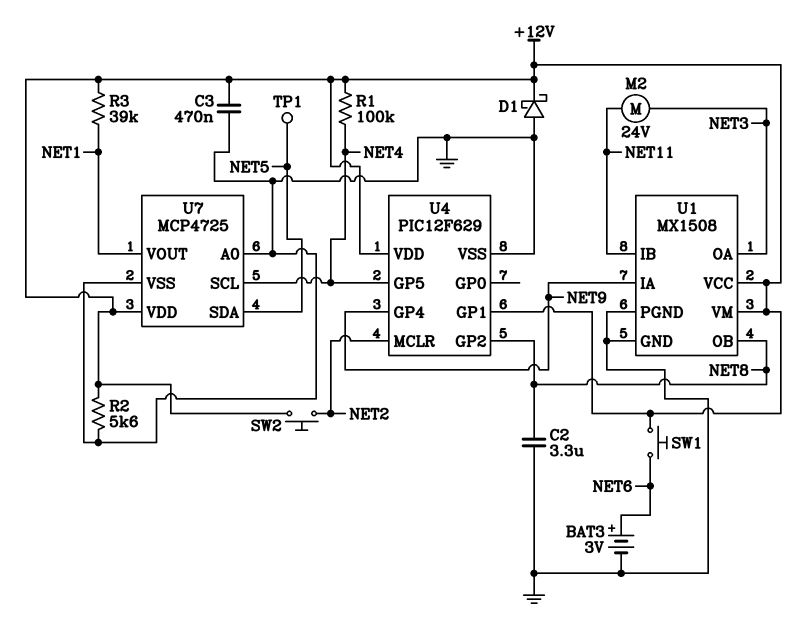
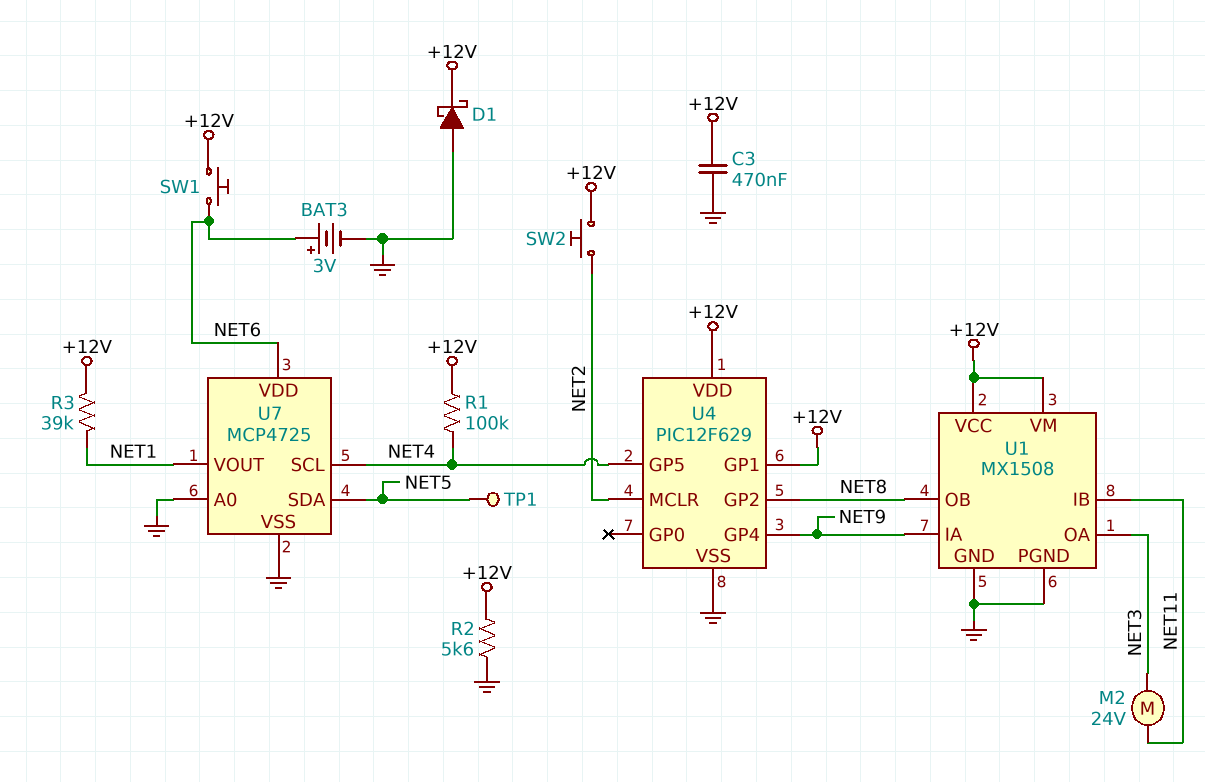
C2: 3.3uF (GND, NET8) -> none
U7 pin VDD: +12V -> NET6

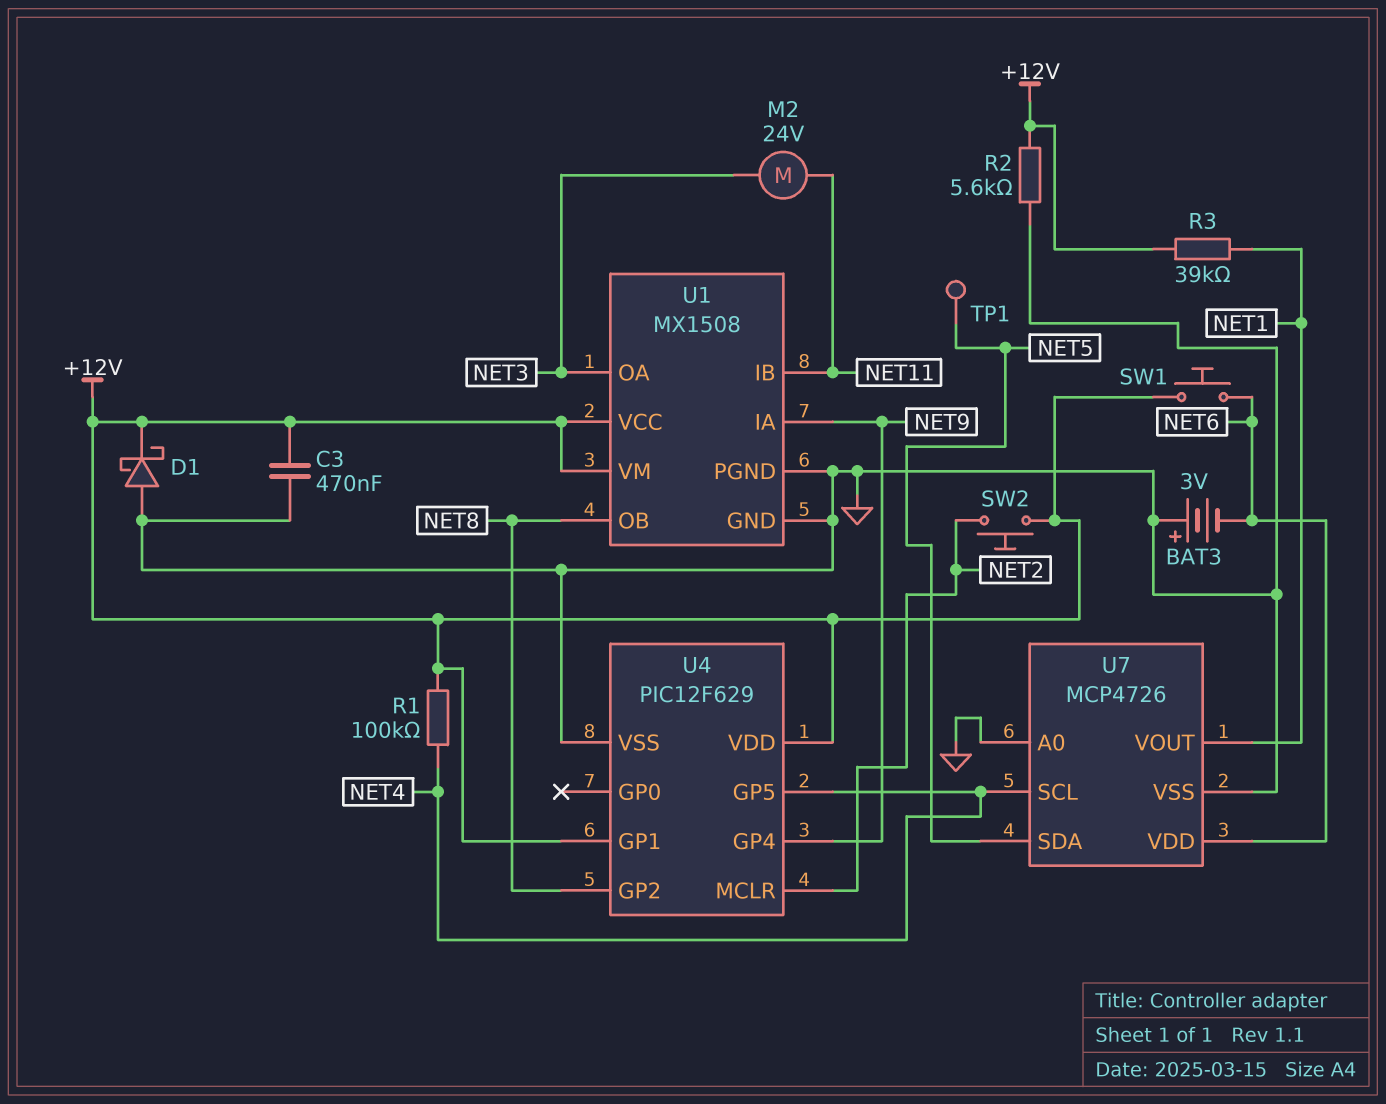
BAT3: 3V (plus NET6, minus GND) -> 3V (plus GND, minus NET6)
U7: MCP4725 -> MCP4726

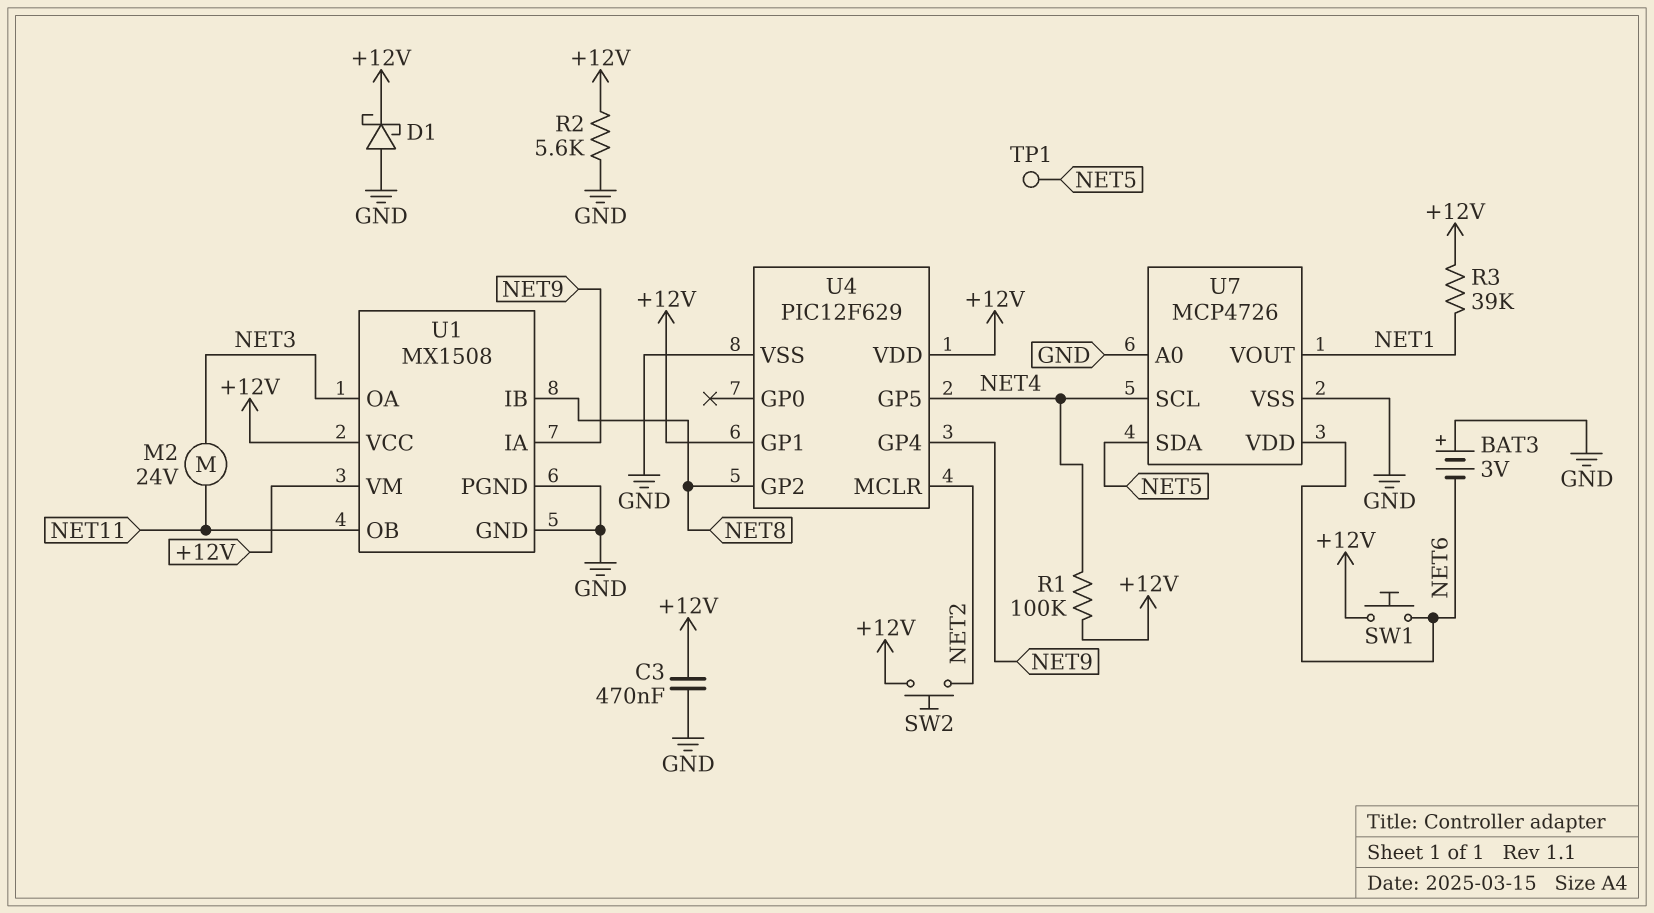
U1 pin IB: NET11 -> NET8
U1 pin OB: NET8 -> NET11

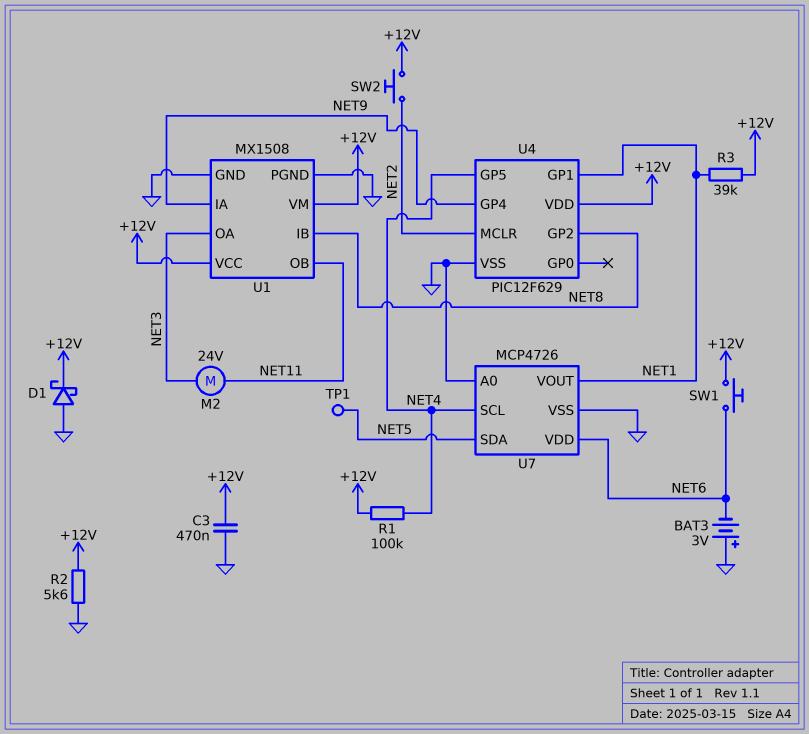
U4 pin GP1: +12V -> NET1

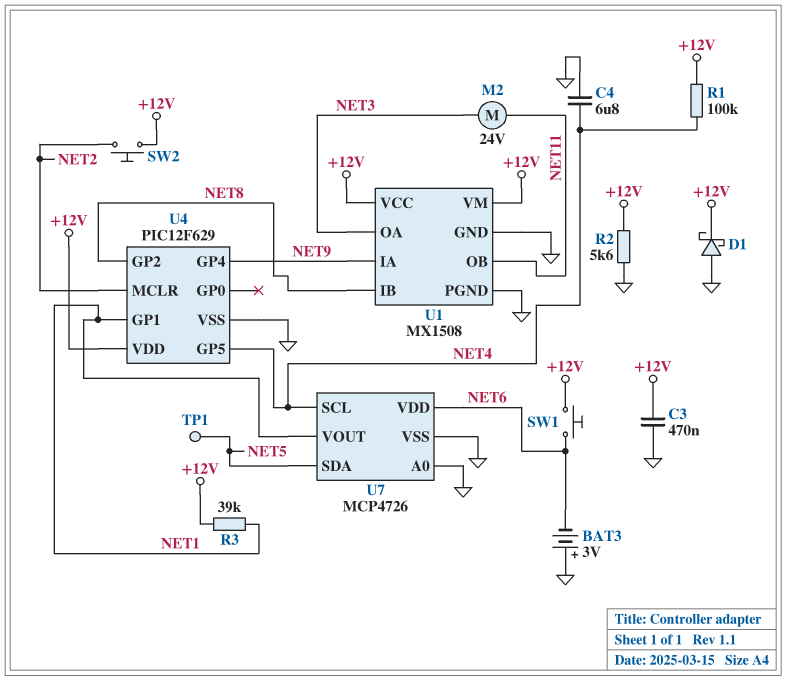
C4: none -> 6.8uF (GND, NET4)

